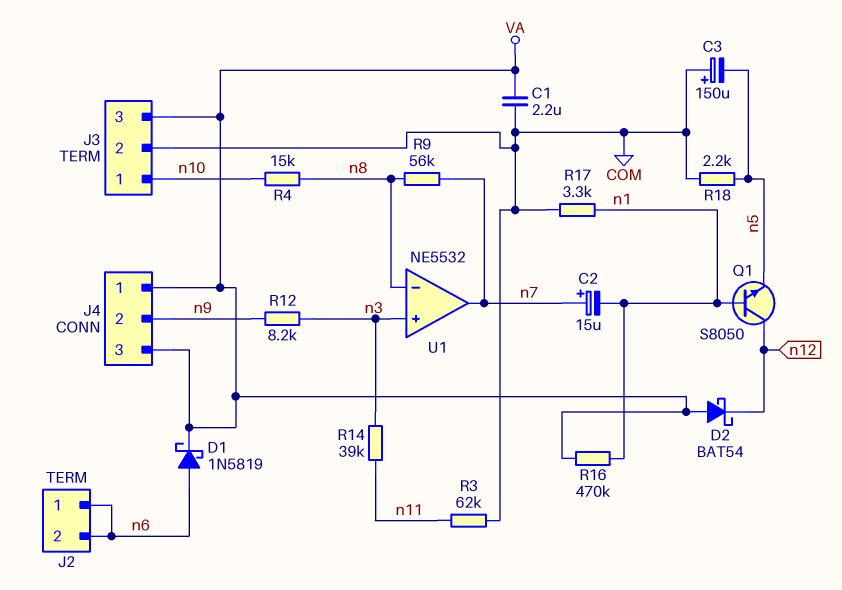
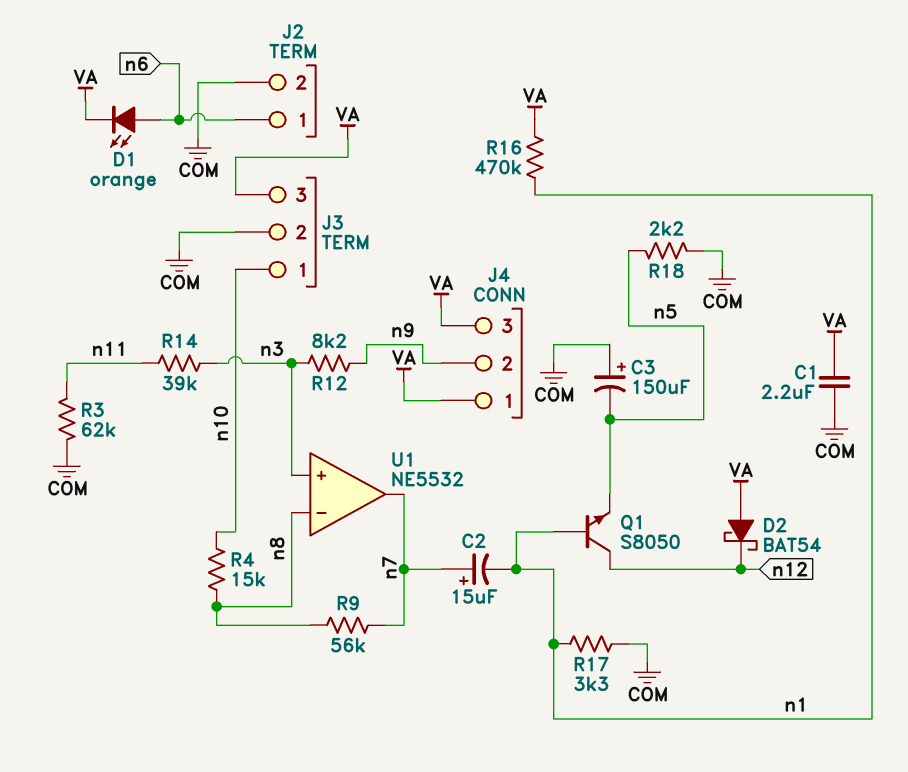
D1: schottky 1N5819 (A n6, K VA) -> LED orange (A n6, K VA)
J2 pin 2: n6 -> COM

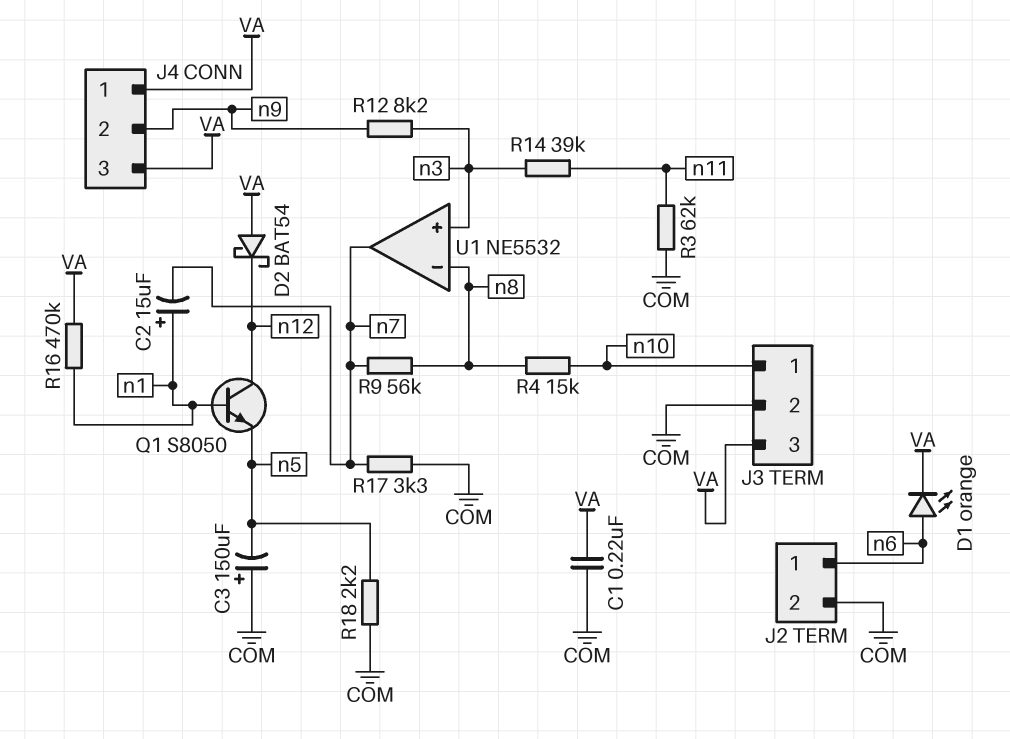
C1: 2.2uF (COM, VA) -> 220nF (COM, VA)
C2: 15uF (plus n7, minus n1) -> 15uF (plus n1, minus n7)
R17: 3.3k (COM, n1) -> 3.3k (COM, n7)

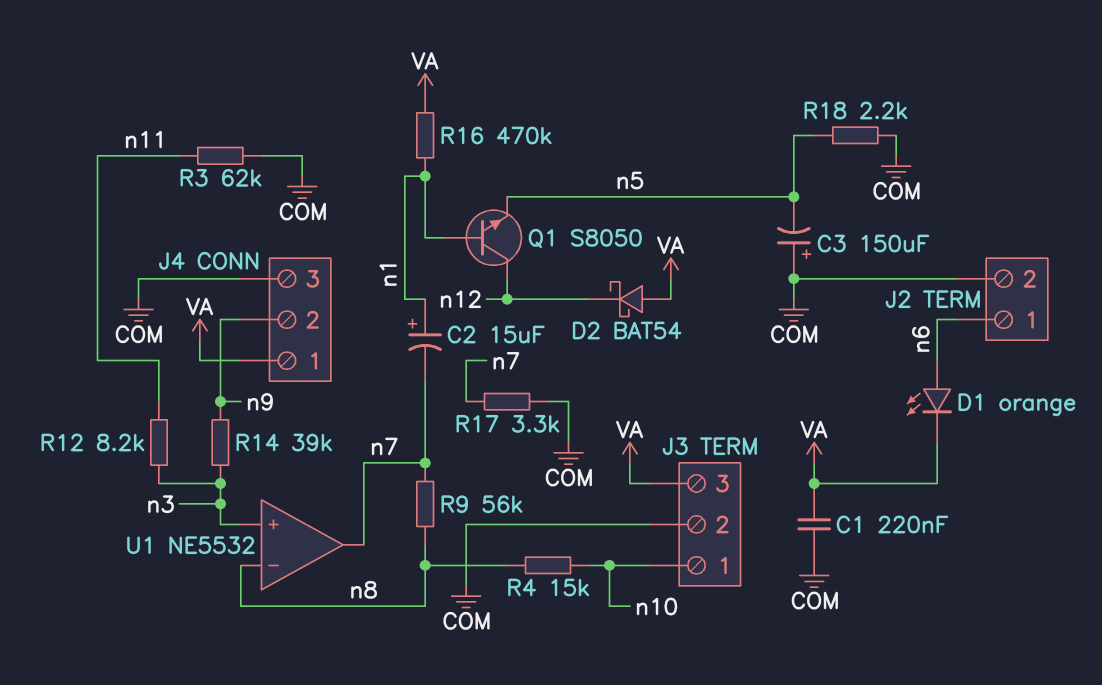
J4 pin 3: VA -> COM
R12: 8.2k (n3, n9) -> 8.2k (n3, n11)
R14: 39k (n3, n11) -> 39k (n3, n9)

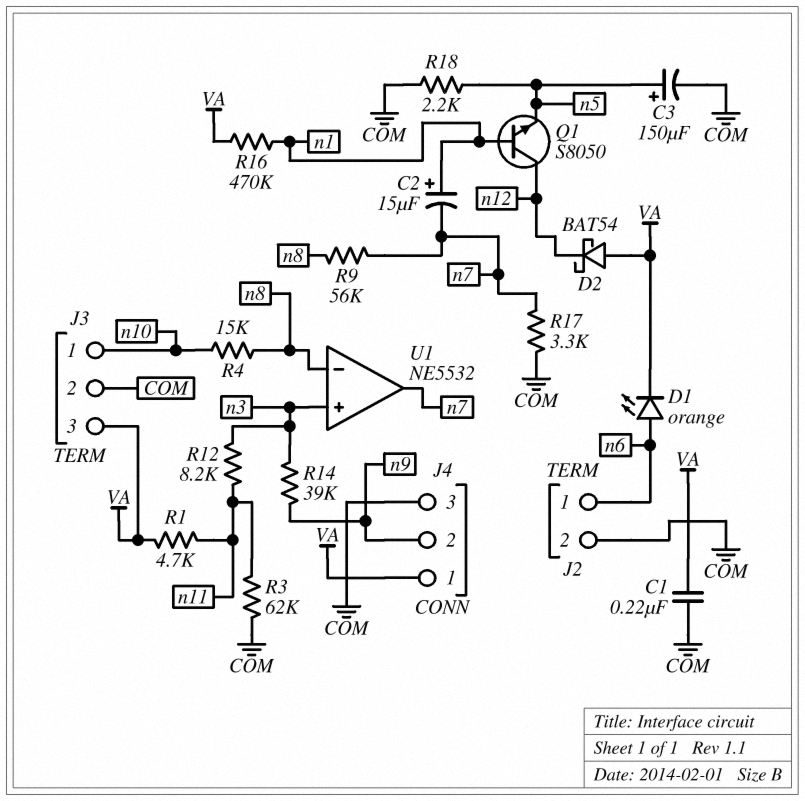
C3: 150uF (plus COM, minus n5) -> 150uF (plus n5, minus COM)
R1: none -> 4.7k (VA, n11)

